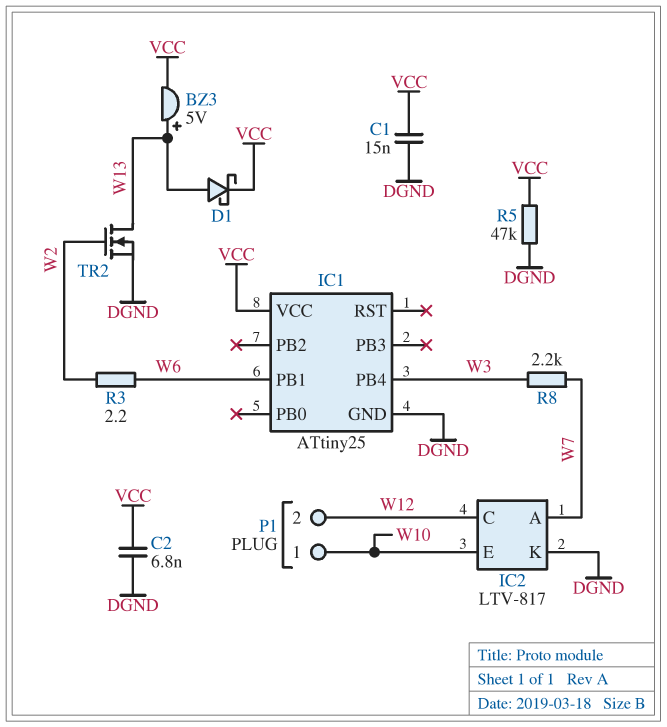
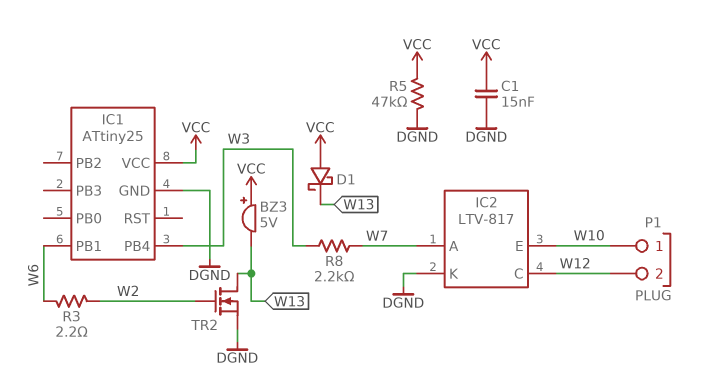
BZ3: buzzer 5V (plus W13, minus VCC) -> buzzer 5V (plus VCC, minus W13)
C2: 6.8nF (DGND, VCC) -> none
D1: schottky (A W13, K VCC) -> schottky (A VCC, K W13)

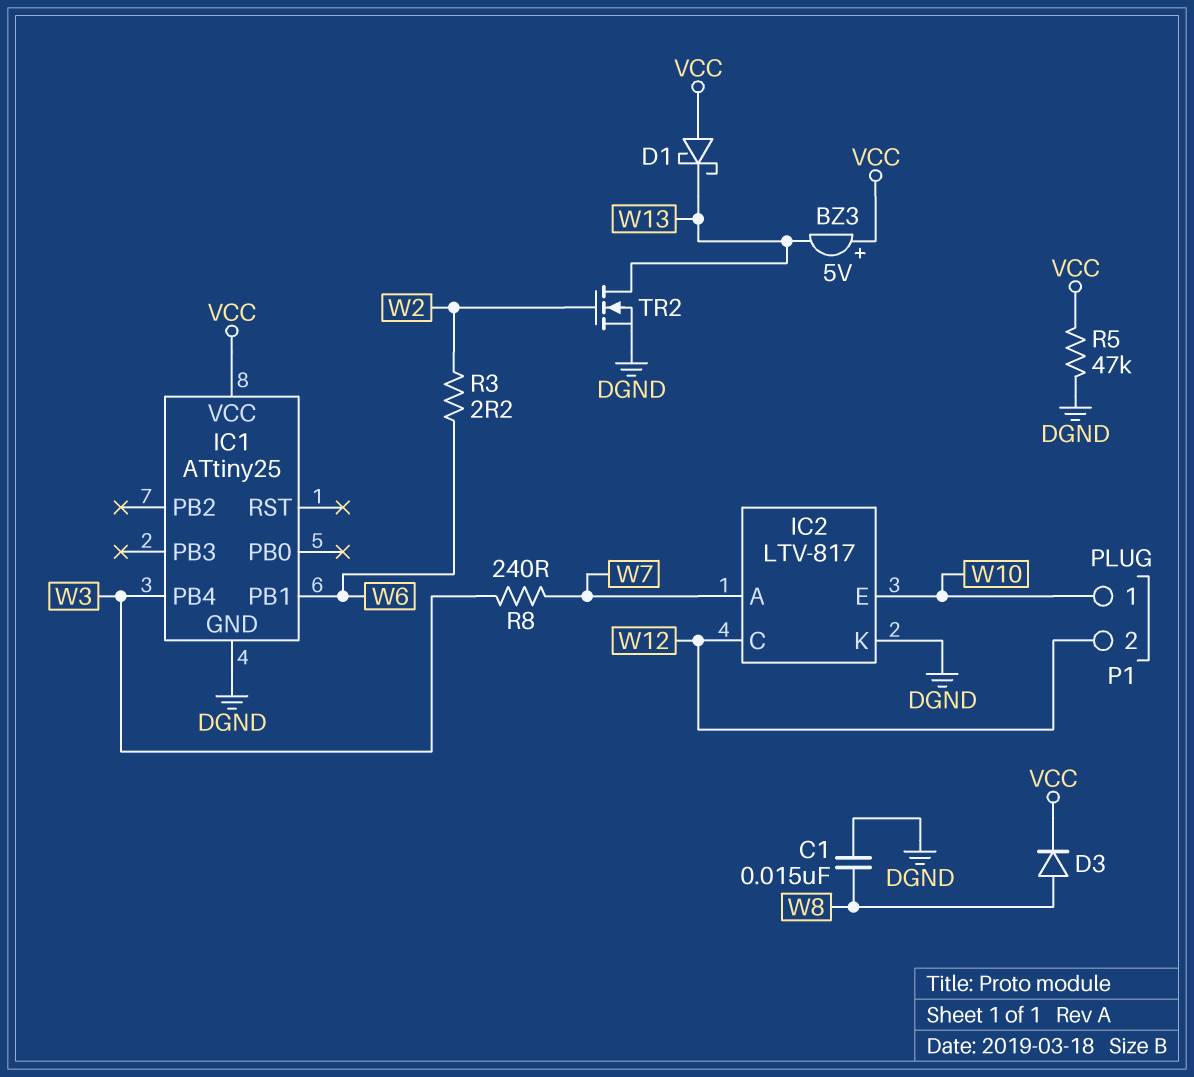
C1: 15nF (DGND, VCC) -> 15nF (DGND, W8)
D3: none -> diode (A W8, K VCC)
R8: 2.2k (W3, W7) -> 240 (W3, W7)

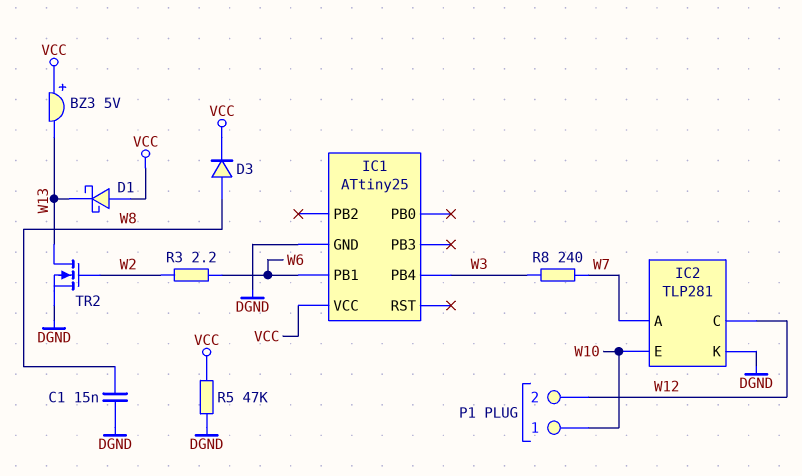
IC2: LTV-817 -> TLP281

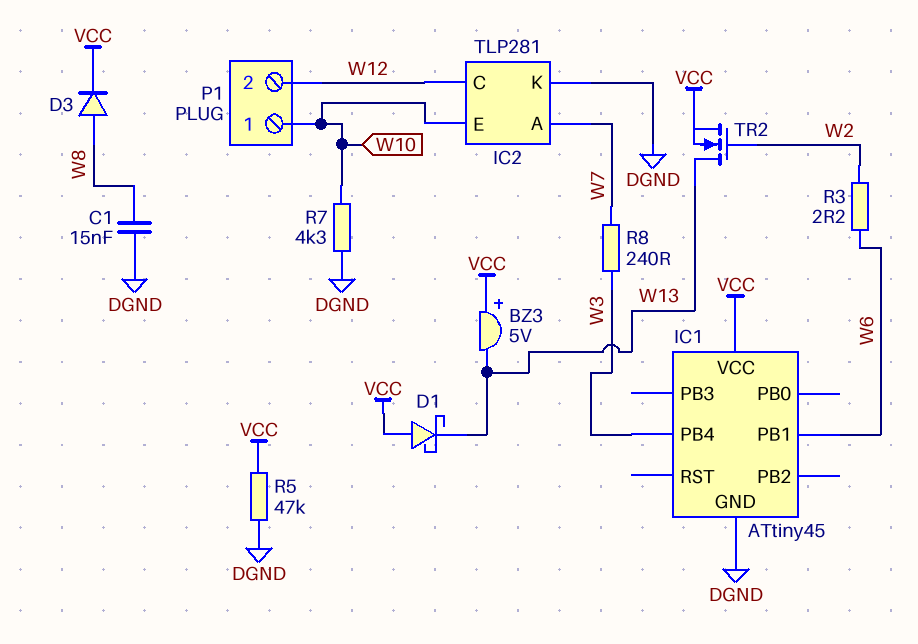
IC1: ATtiny25 -> ATtiny45
R7: none -> 4.3k (DGND, W10)
TR2: NMOS (G W2, D W13, S DGND) -> NMOS (G W2, D W13, S VCC)

